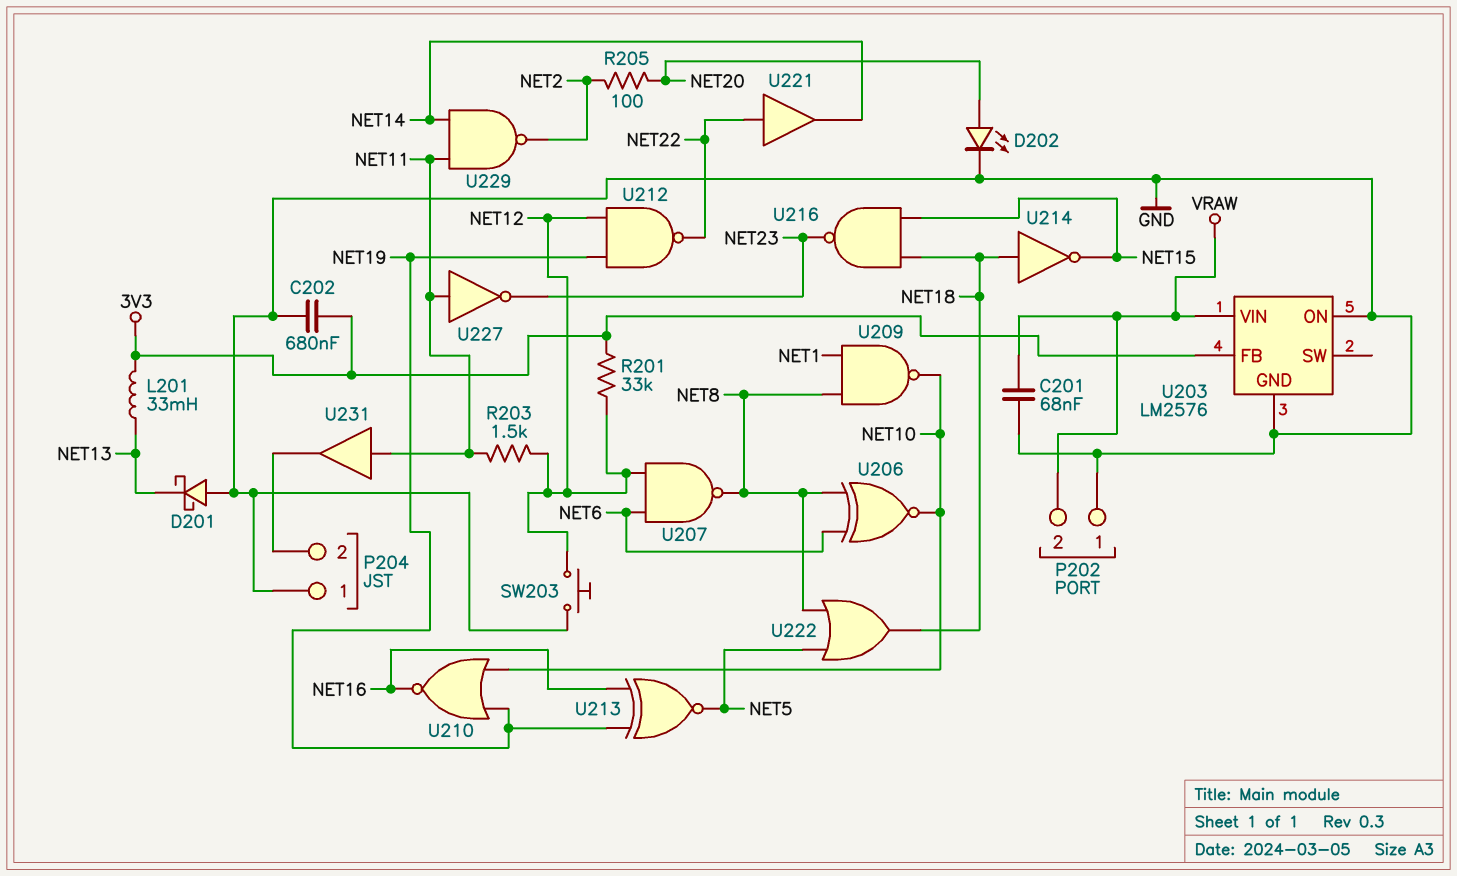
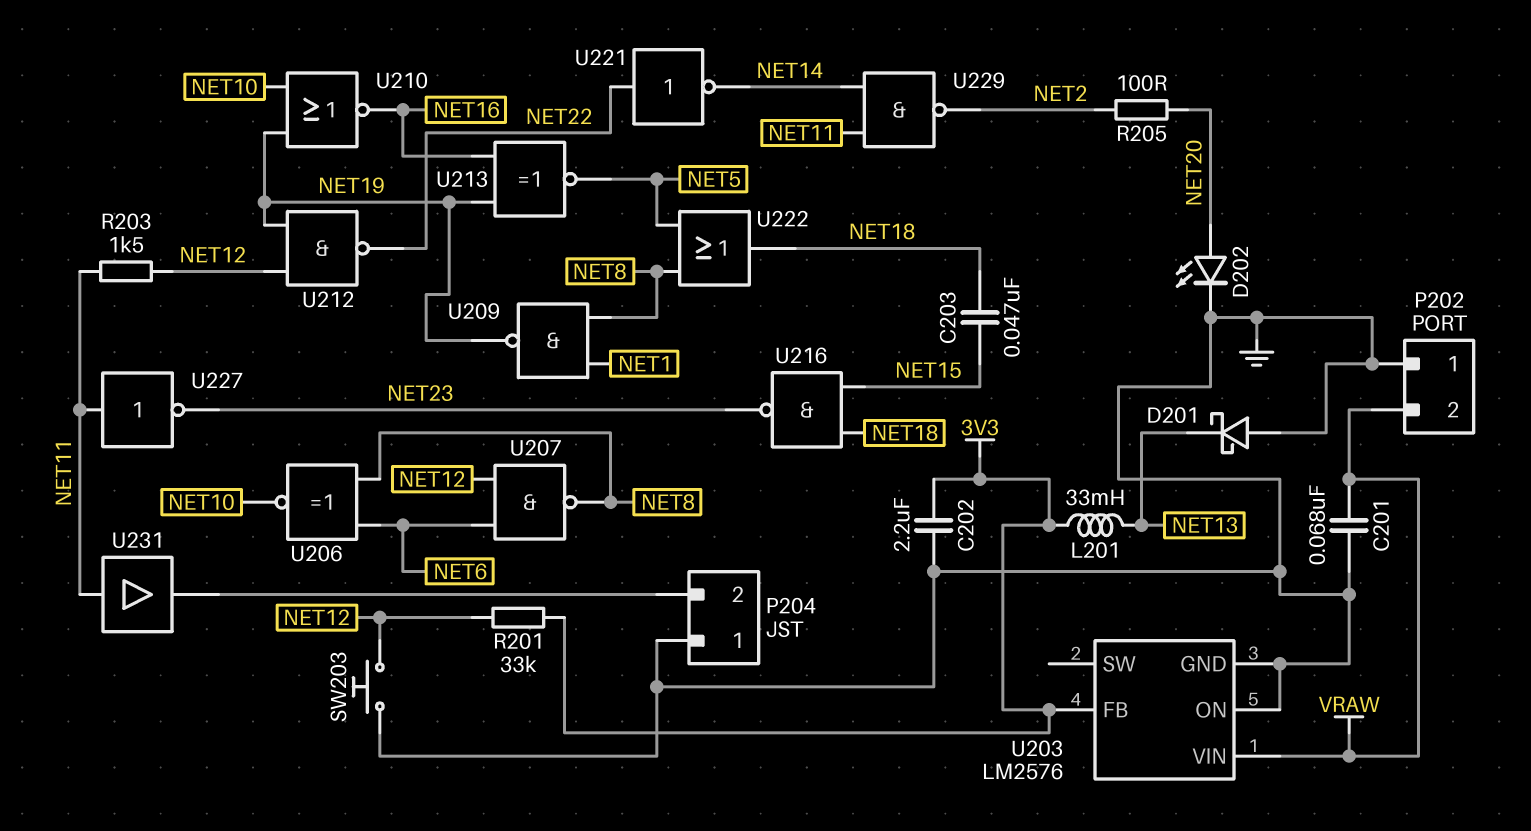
C202: 680nF (3V3, GND) -> 2.2uF (3V3, GND)
C203: none -> 47nF (NET15, NET18)
U209: NAND (in NET1, in NET8, out NET10) -> NAND (in NET1, in NET8, out NET19)
U214: NOT (in NET18, out NET15) -> none
U221: buffer (in NET22, out NET14) -> NOT (in NET22, out NET14)

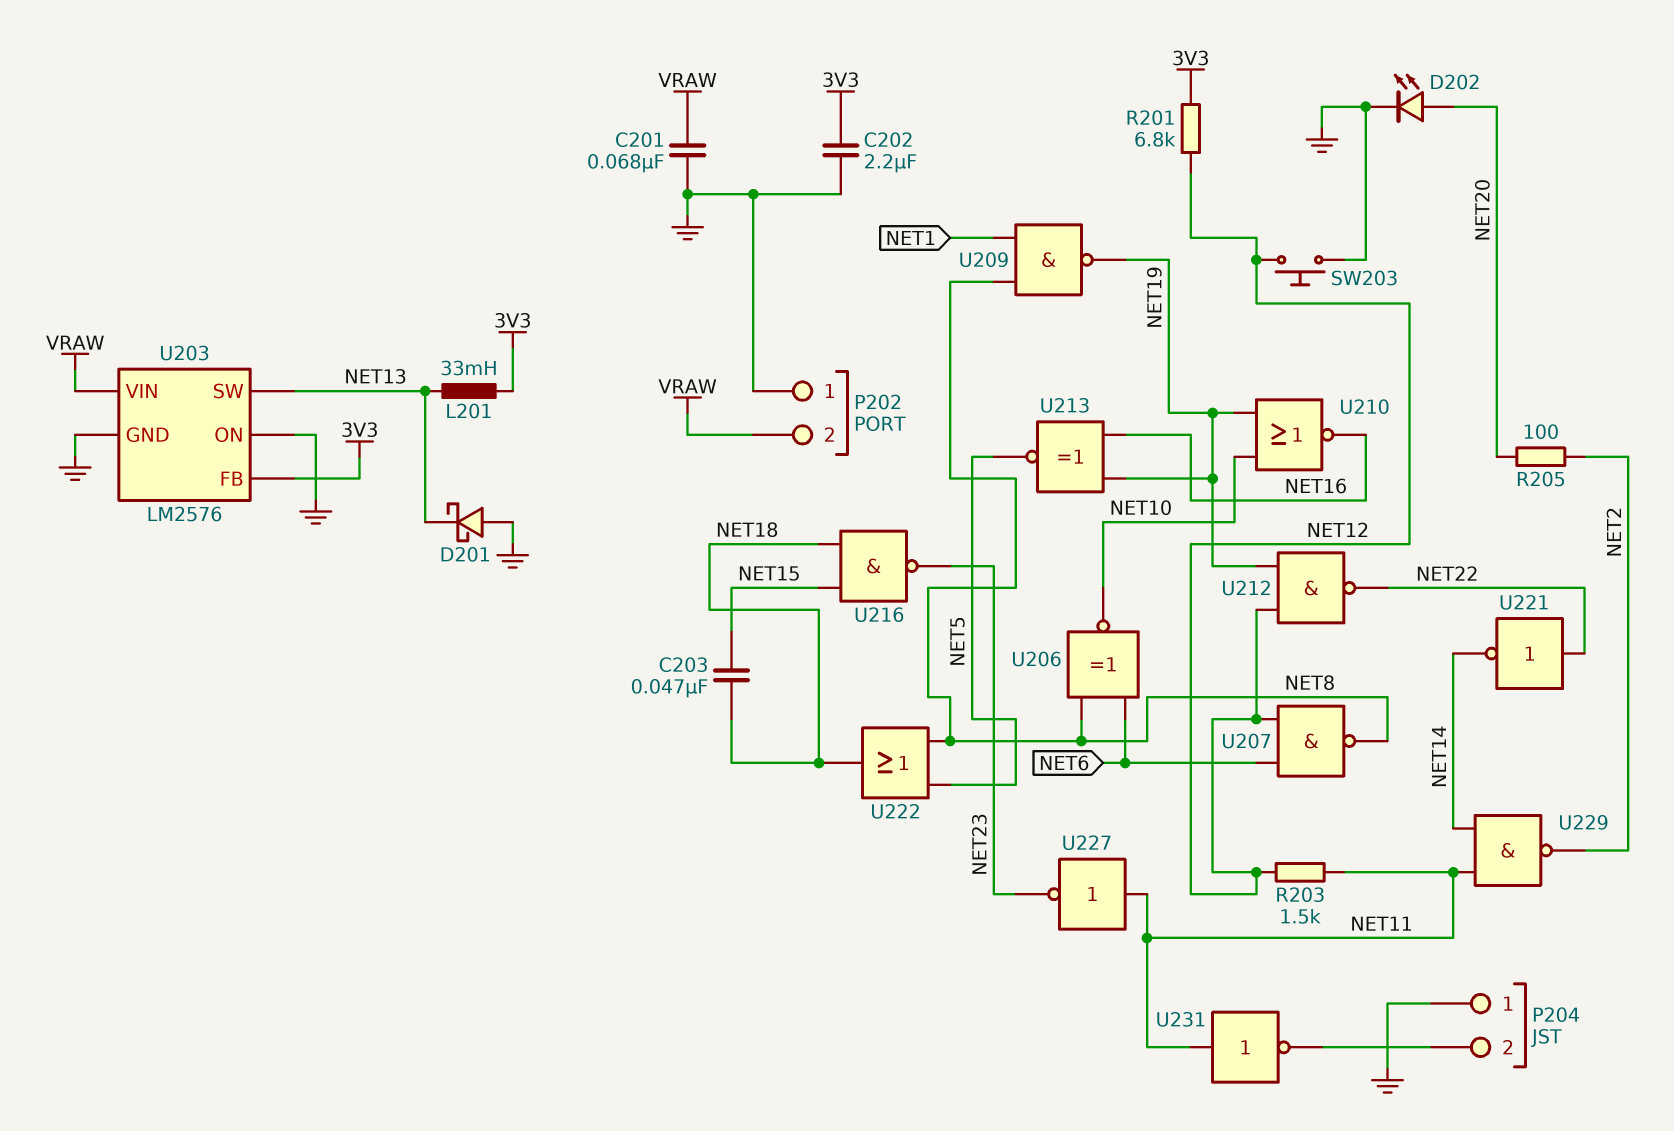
R201: 33k (3V3, NET12) -> 6.8k (3V3, NET12)
U203 pin SW: none -> NET13
U231: buffer (in NET11, out P204/2) -> NOT (in NET11, out P204/2)

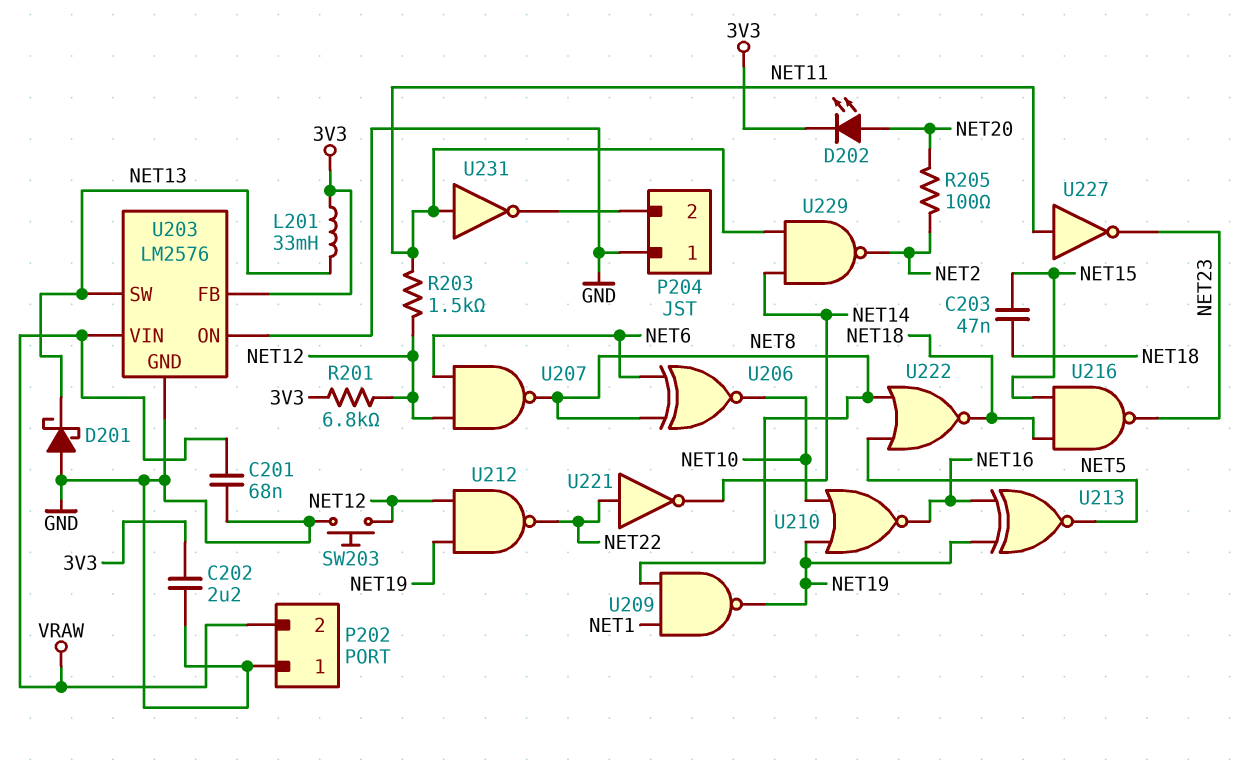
D202: LED (A NET20, K GND) -> LED (A NET20, K 3V3)
U222: OR (in NET5, in NET8, out NET18) -> NOR (in NET5, in NET8, out NET18)

